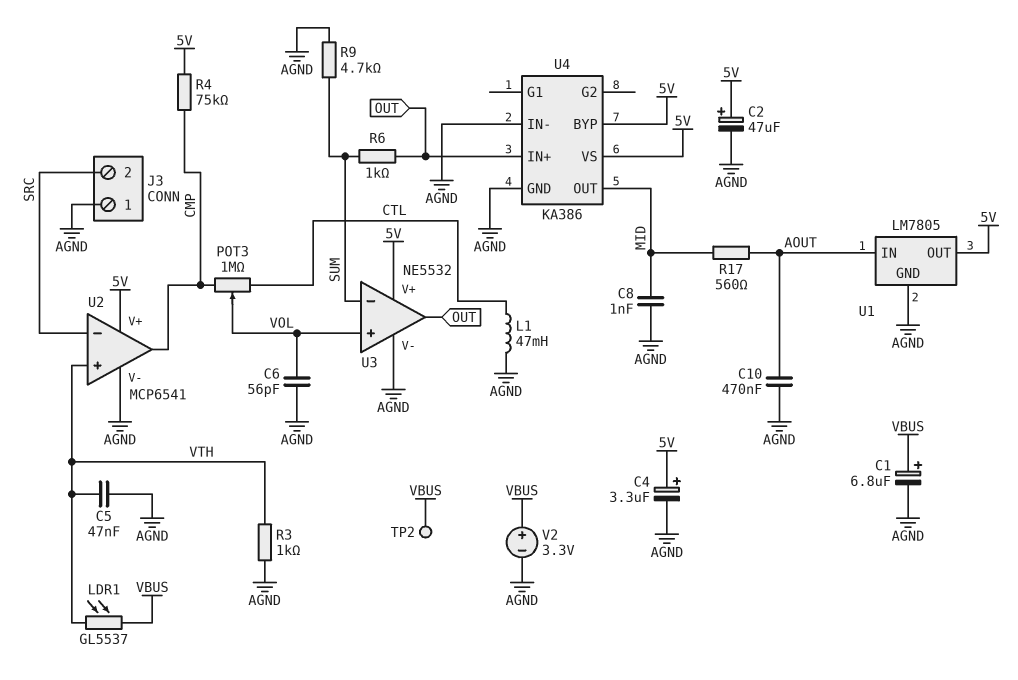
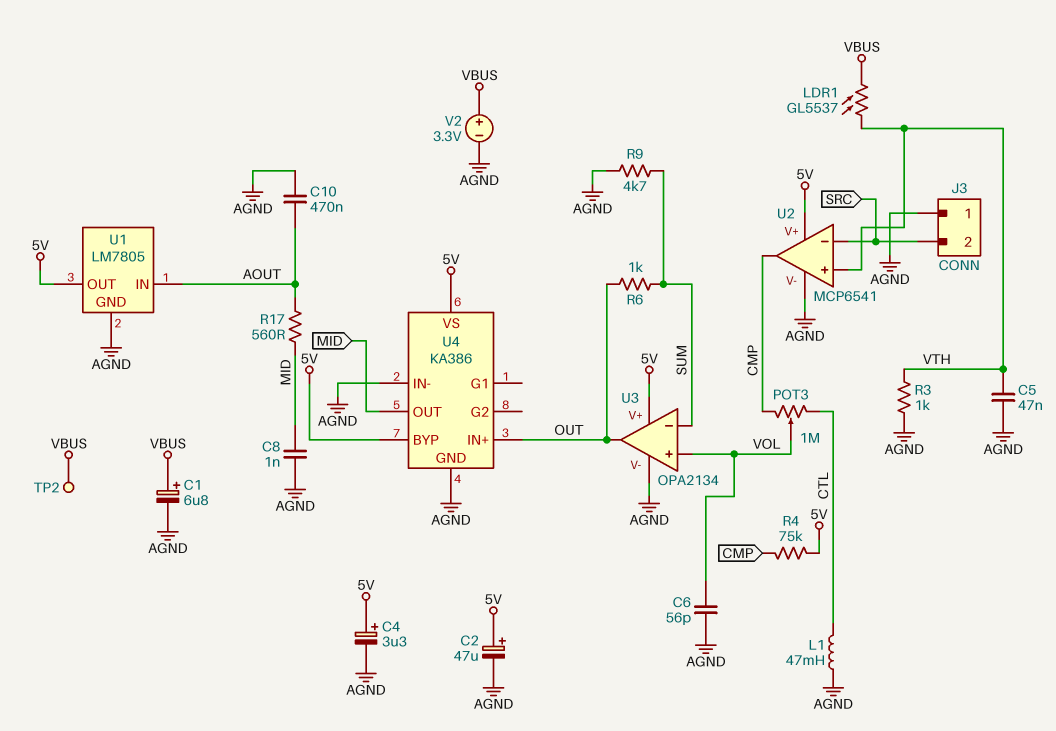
U3: NE5532 -> OPA2134

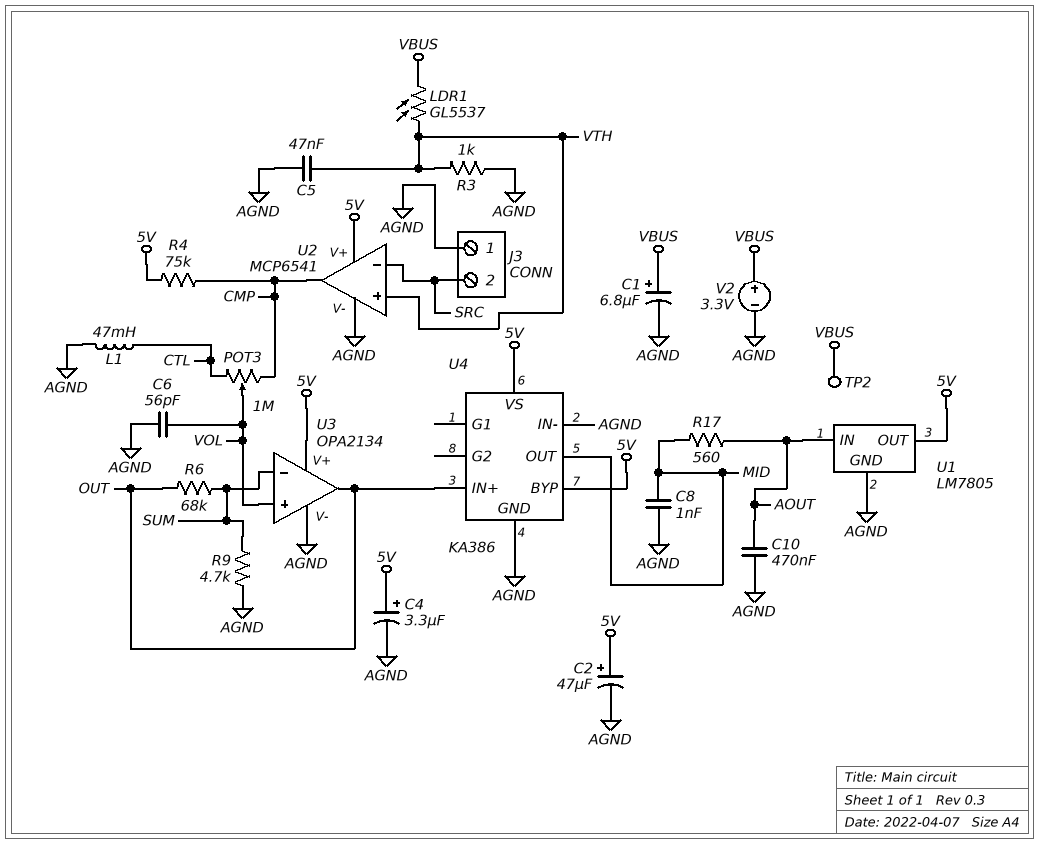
R6: 1k (OUT, SUM) -> 68k (OUT, SUM)

